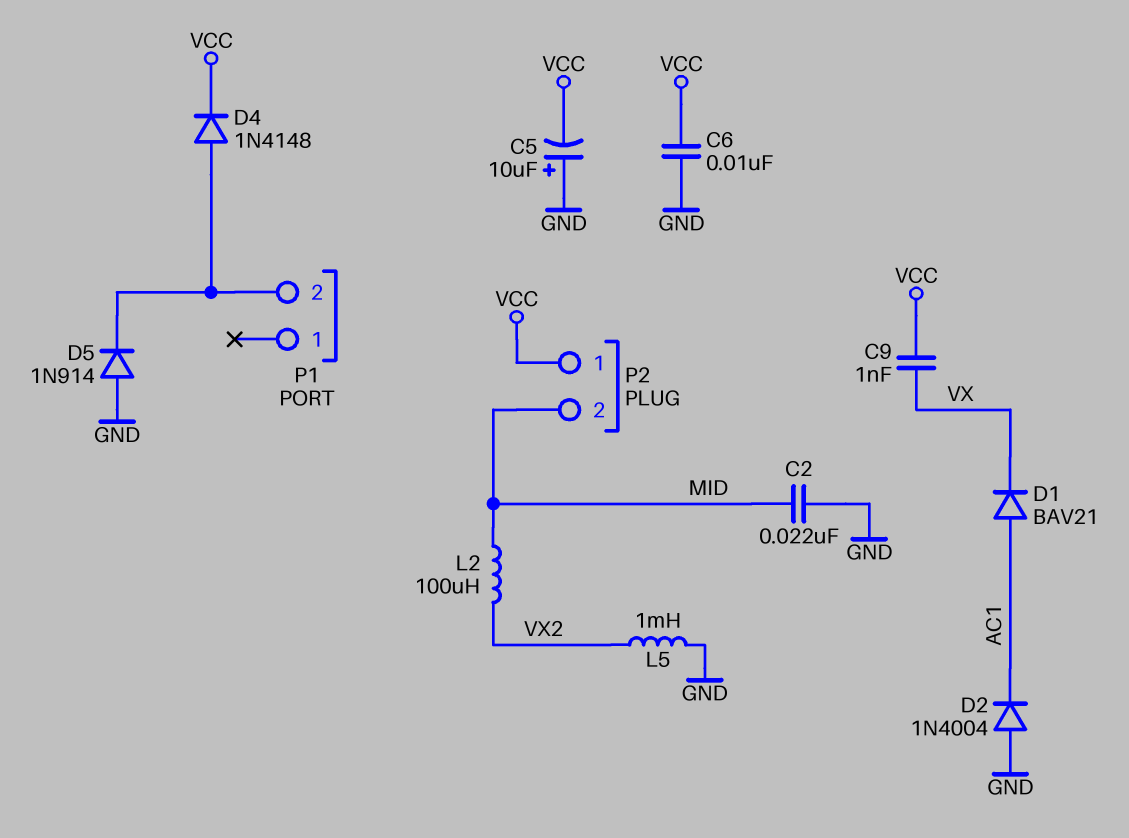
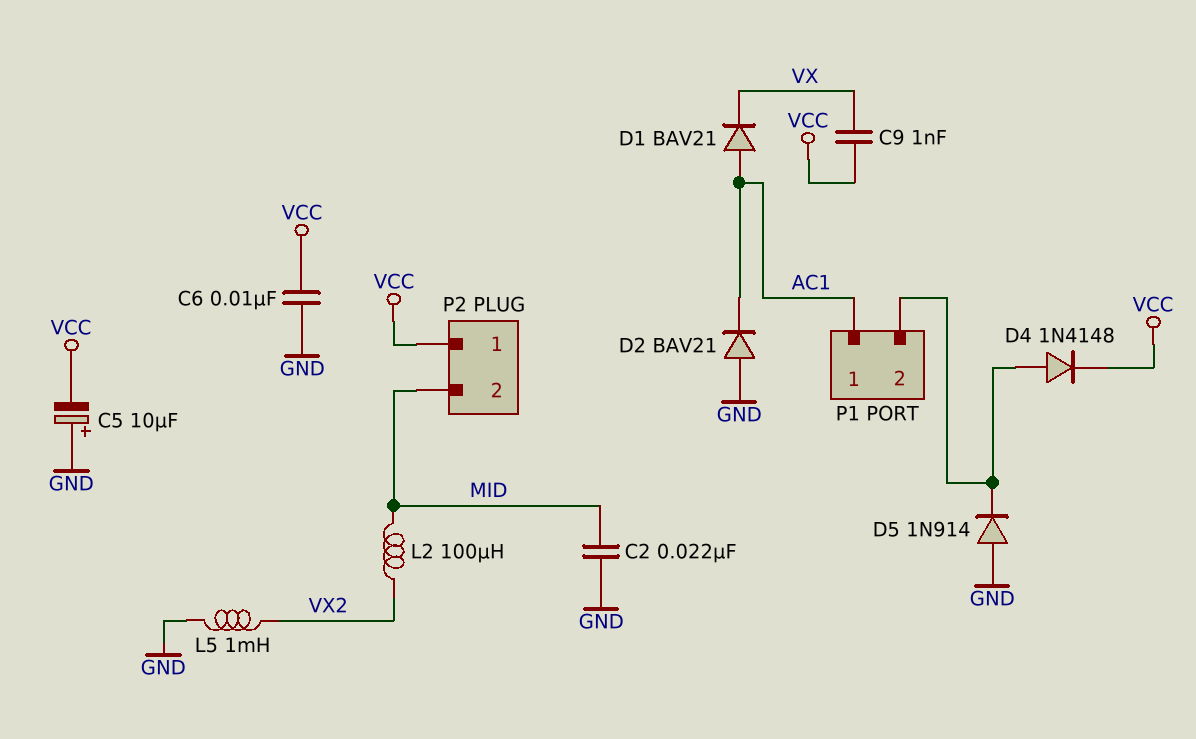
D2: diode 1N4004 (A GND, K AC1) -> diode BAV21 (A GND, K AC1)
P1 pin 1: none -> AC1

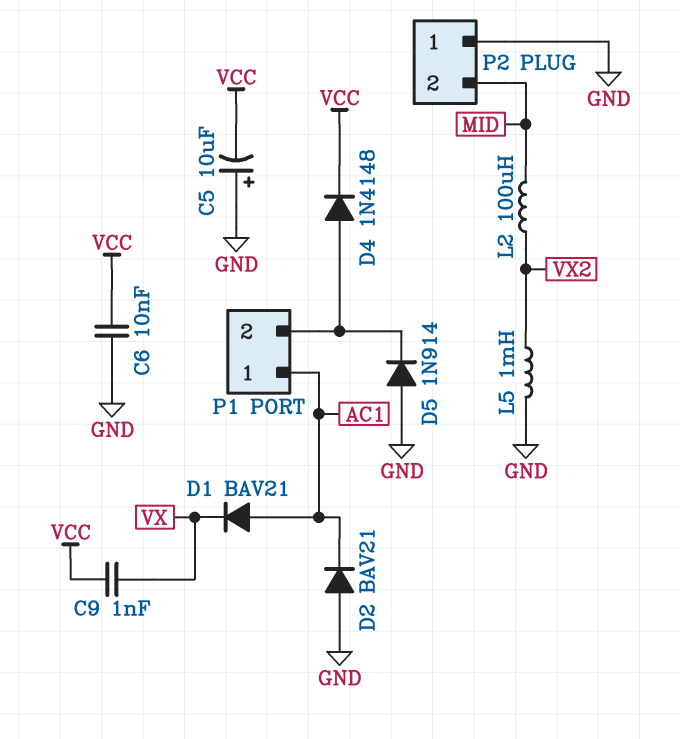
C2: 22nF (GND, MID) -> none
P2 pin 1: VCC -> GND

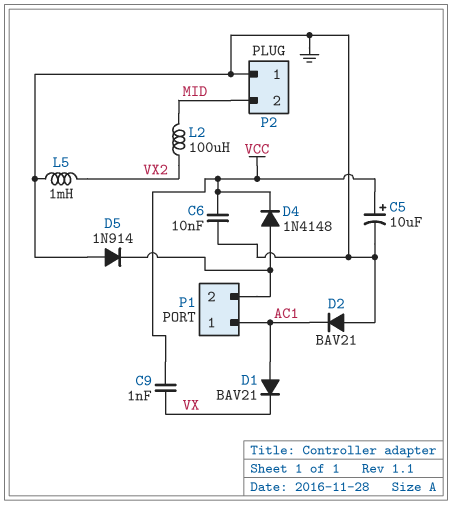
C5: 10uF (plus GND, minus VCC) -> 10uF (plus VCC, minus GND)

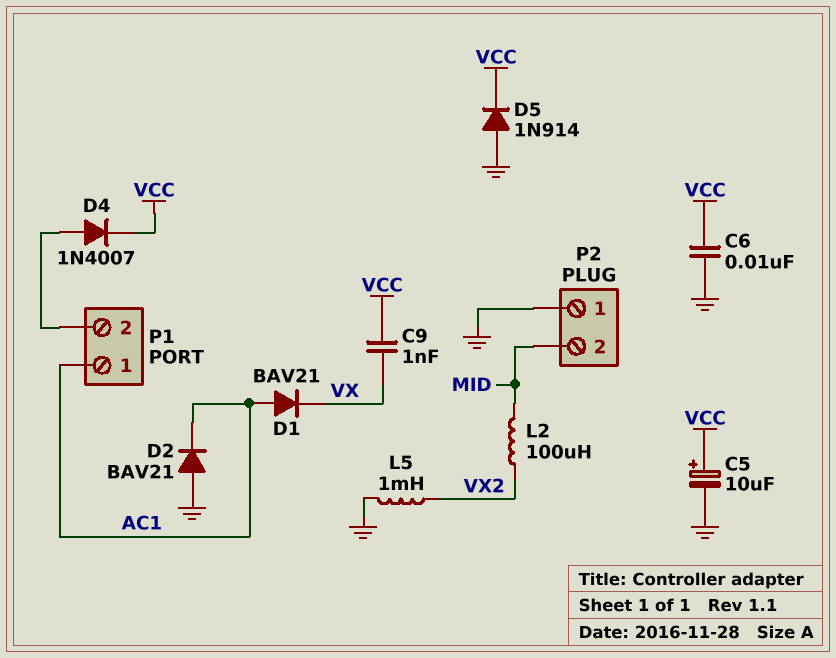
D4: diode 1N4148 (A P1/2, K VCC) -> diode 1N4007 (A P1/2, K VCC)
D5: diode 1N914 (A GND, K P1/2) -> diode 1N914 (A GND, K VCC)

